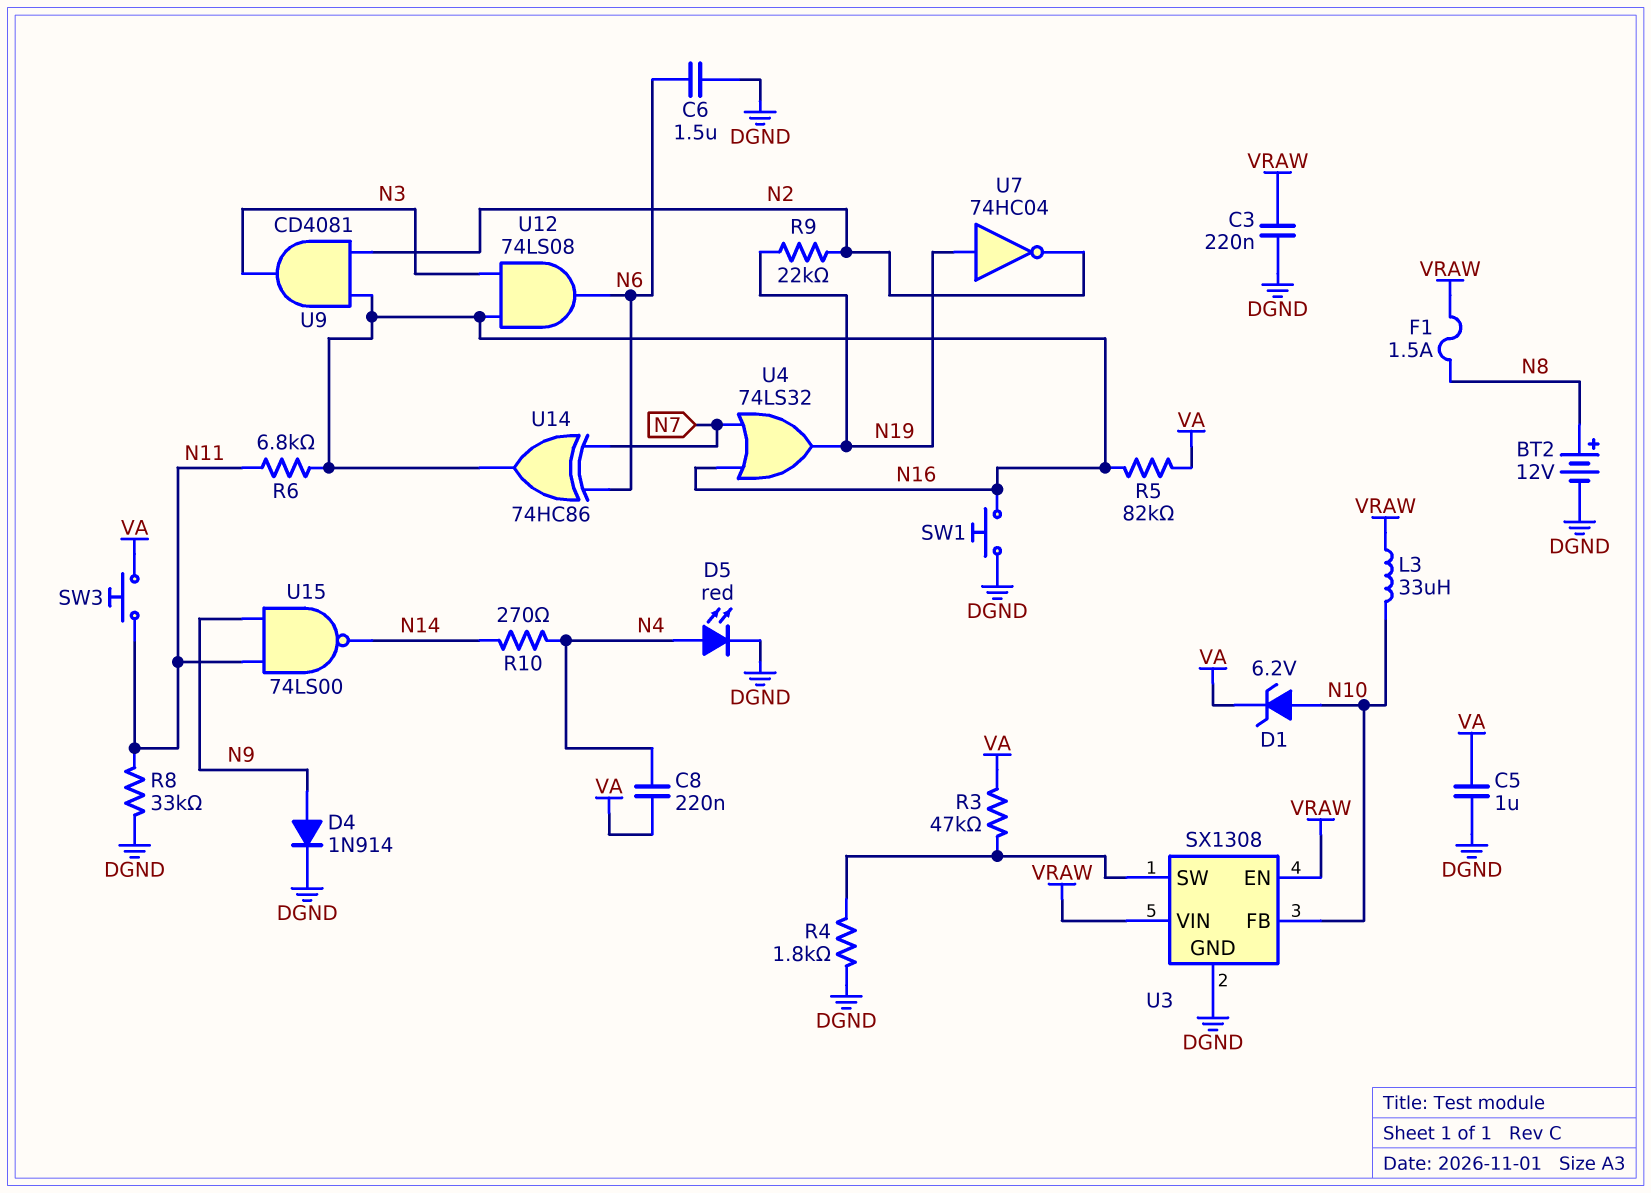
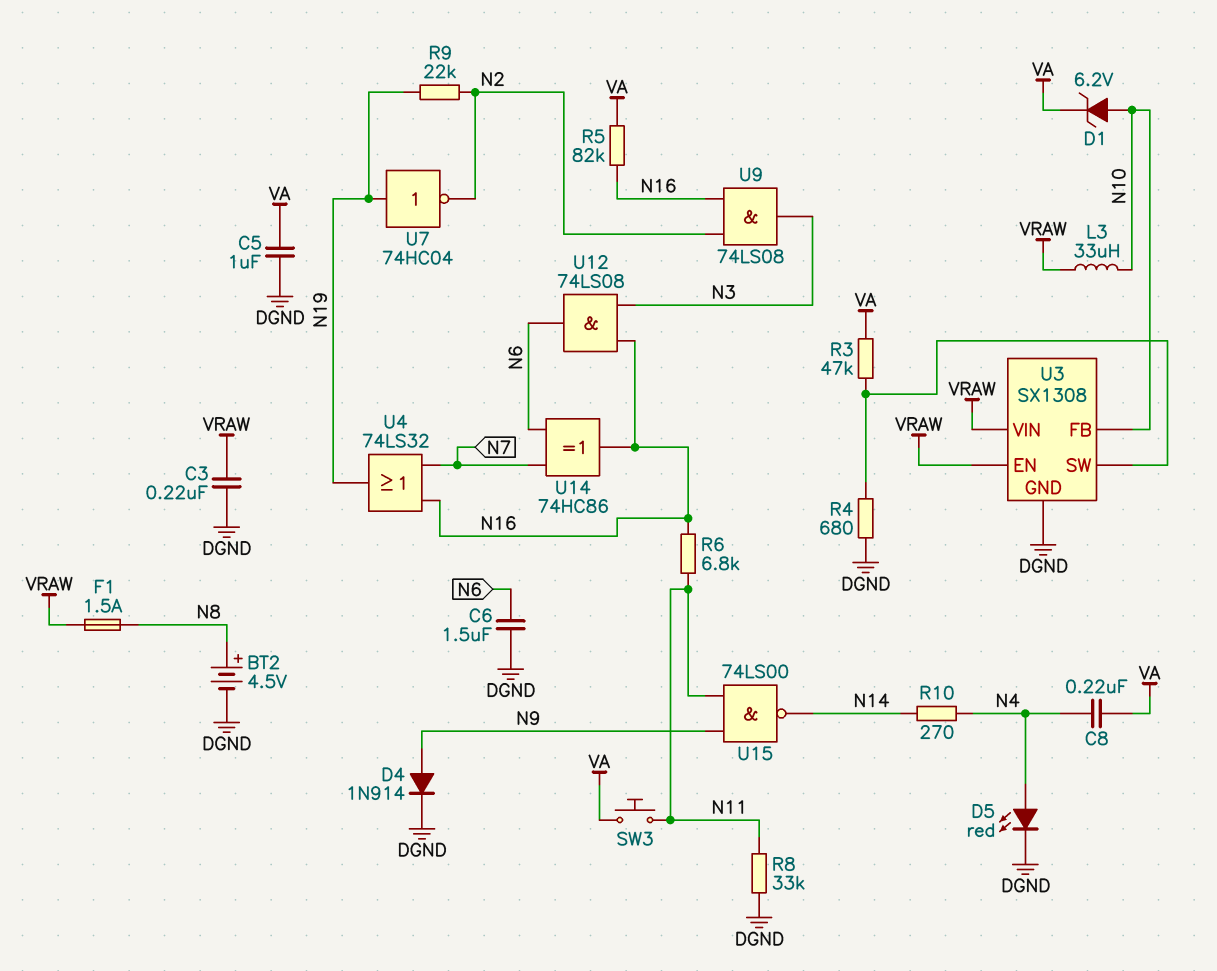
BT2: 12V (plus N8, minus DGND) -> 4.5V (plus N8, minus DGND)
R4: 1.8k (DGND, U3/SW) -> 680 (DGND, U3/SW)
SW1: button (DGND, N16) -> none
U9: AND CD4081 (in N2, in N16, out N3) -> AND 74LS08 (in N2, in N16, out N3)

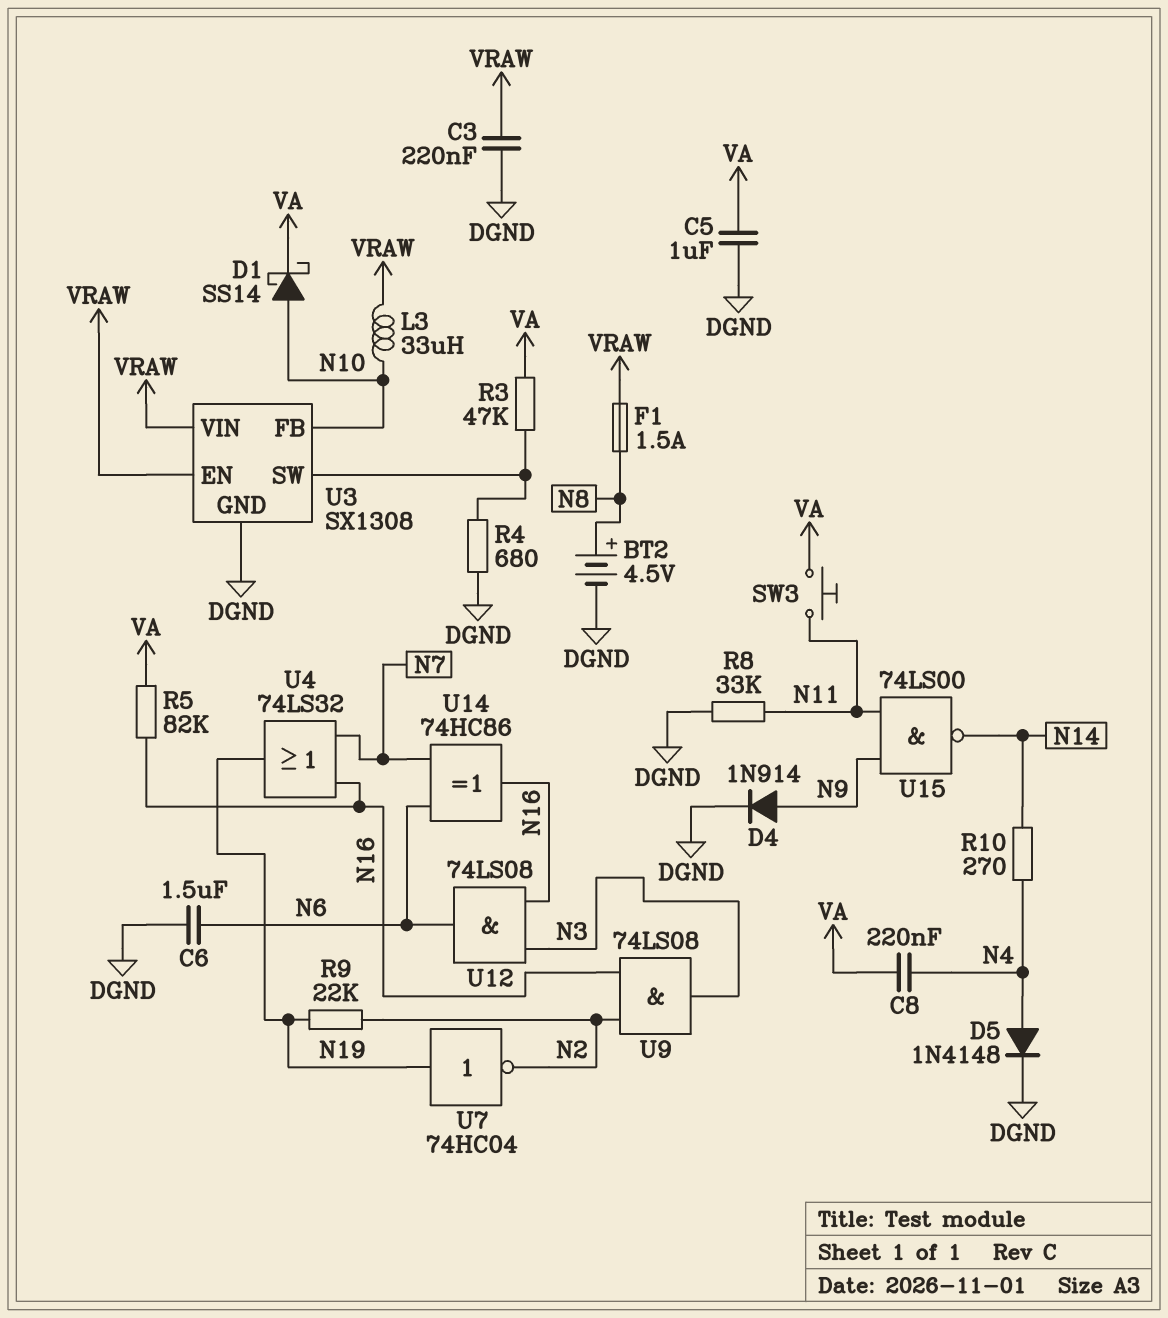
D1: zener 6.2V (A N10, K VA) -> schottky SS14 (A N10, K VA)
D5: LED red (A N4, K DGND) -> diode 1N4148 (A N4, K DGND)
R6: 6.8k (N11, N16) -> none

